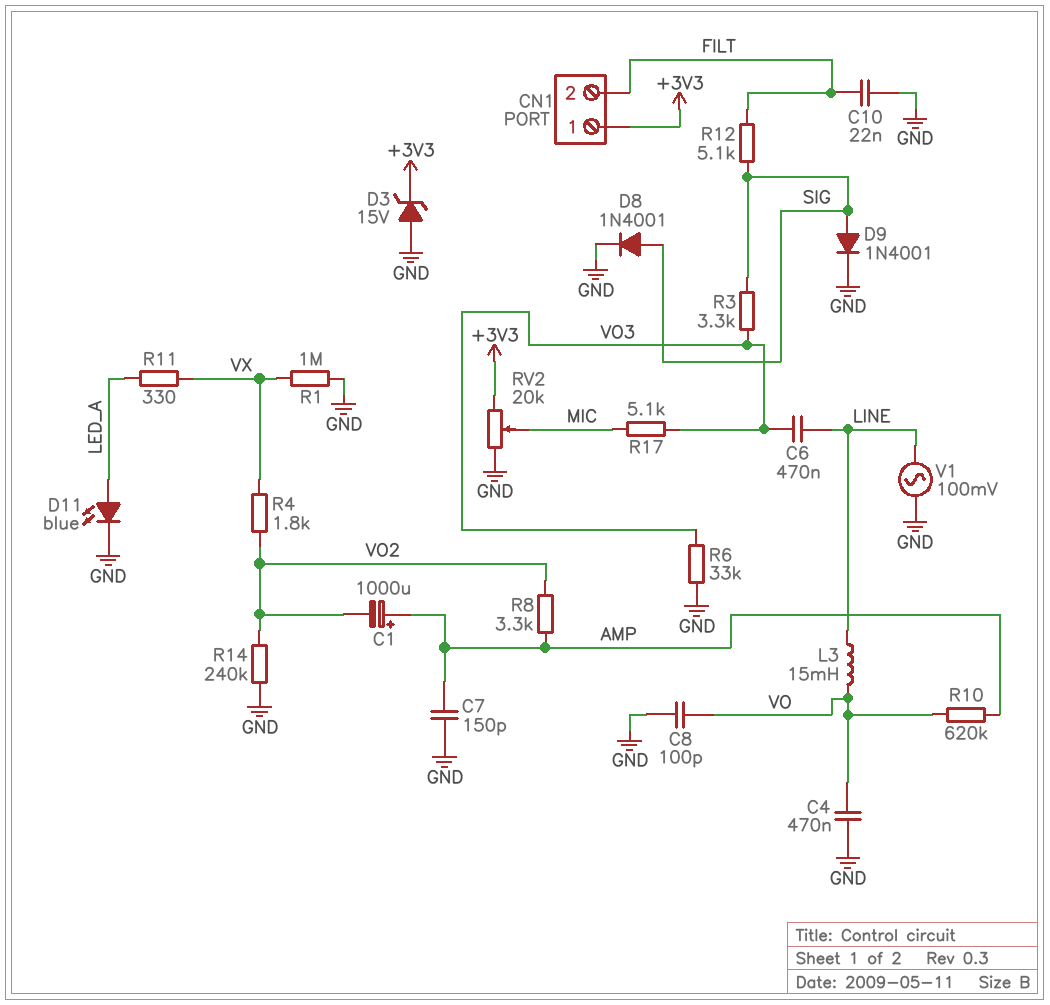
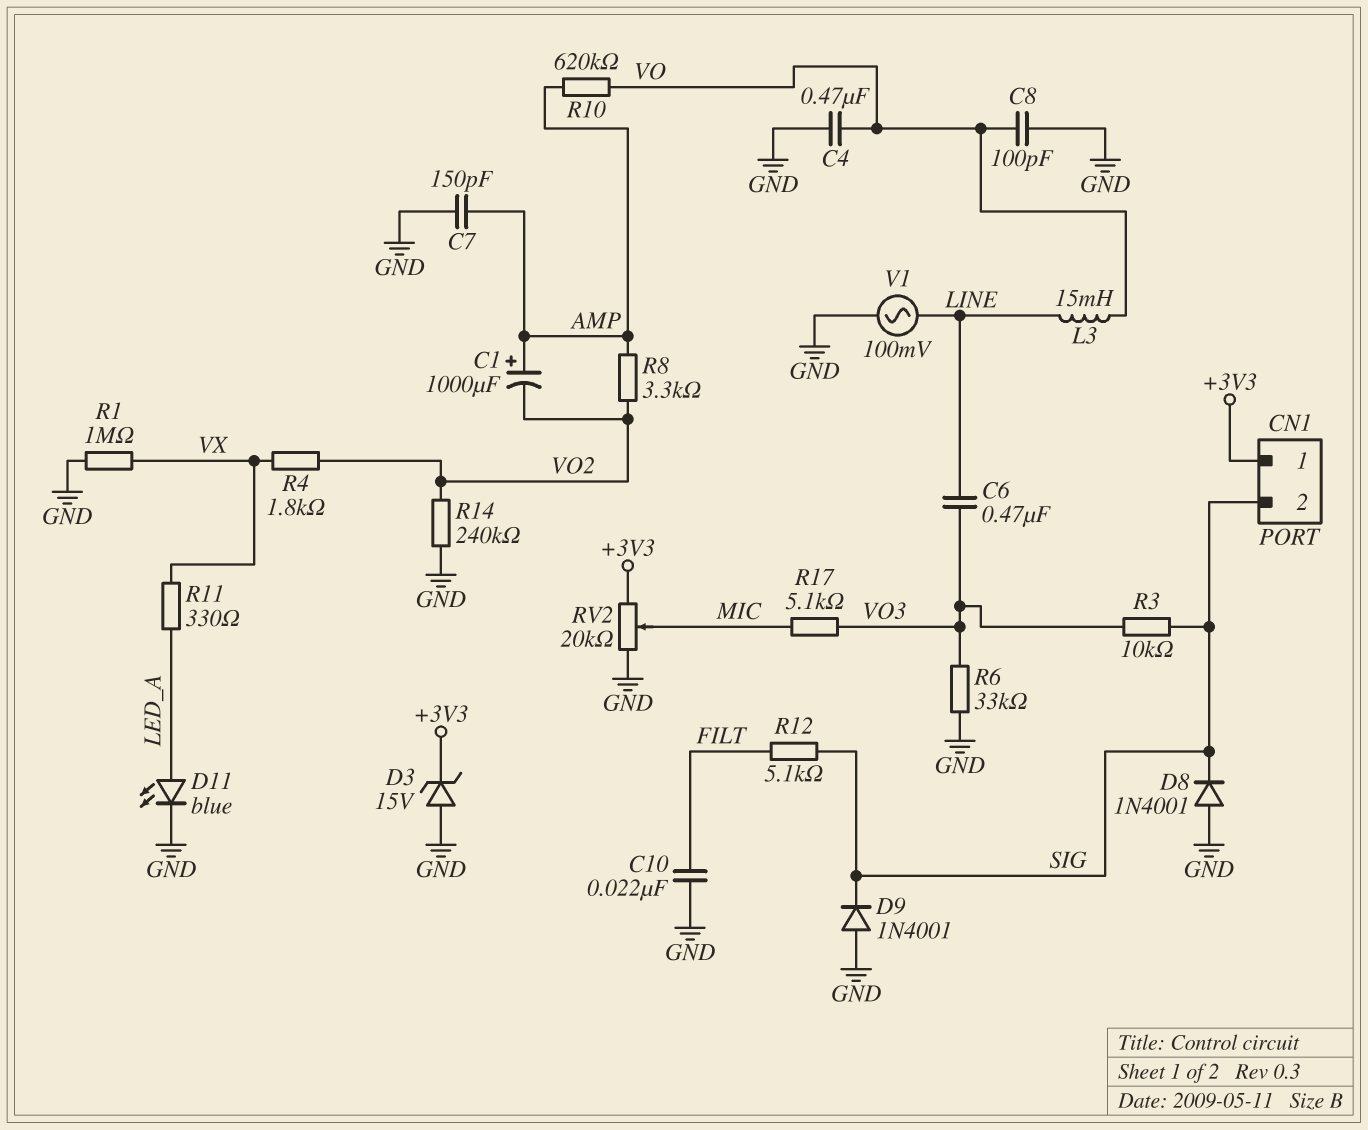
CN1 pin 2: FILT -> SIG
D8: diode 1N4001 (A SIG, K GND) -> diode 1N4001 (A GND, K SIG)
D9: diode 1N4001 (A SIG, K GND) -> diode 1N4001 (A GND, K SIG)
R3: 3.3k (SIG, VO3) -> 10k (SIG, VO3)

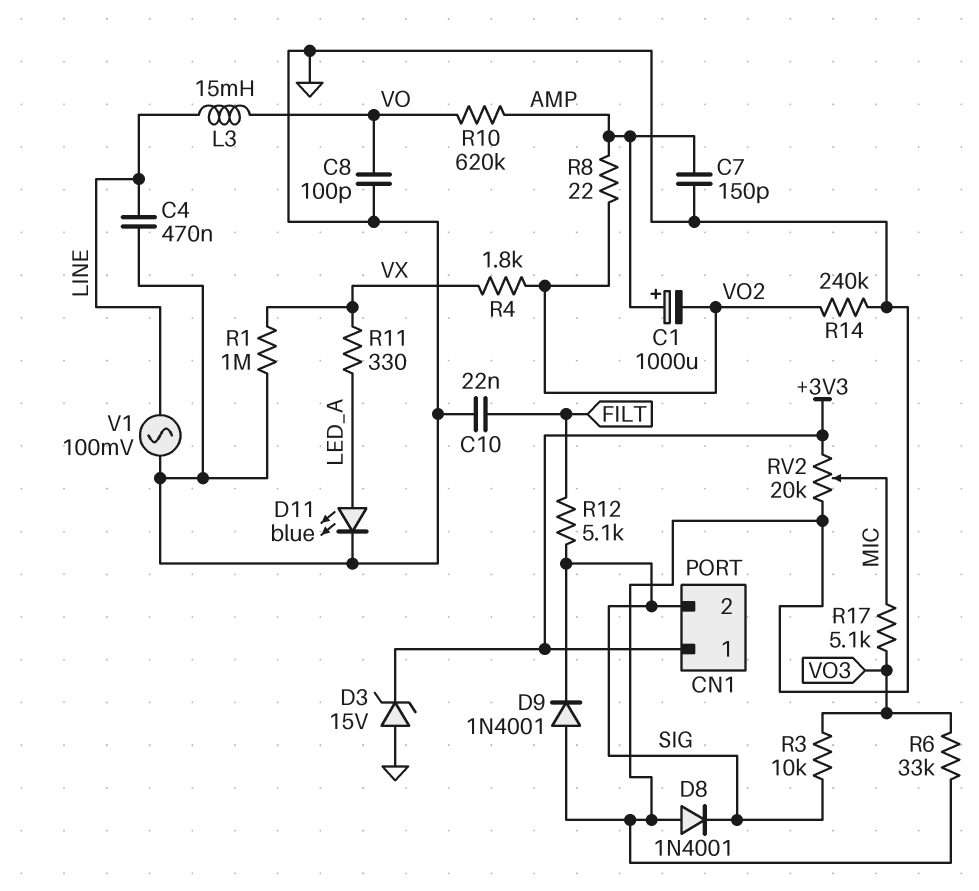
C4: 470nF (GND, VO) -> 470nF (GND, LINE)
C6: 470nF (LINE, VO3) -> none
R8: 3.3k (AMP, VO2) -> 22 (AMP, VO2)

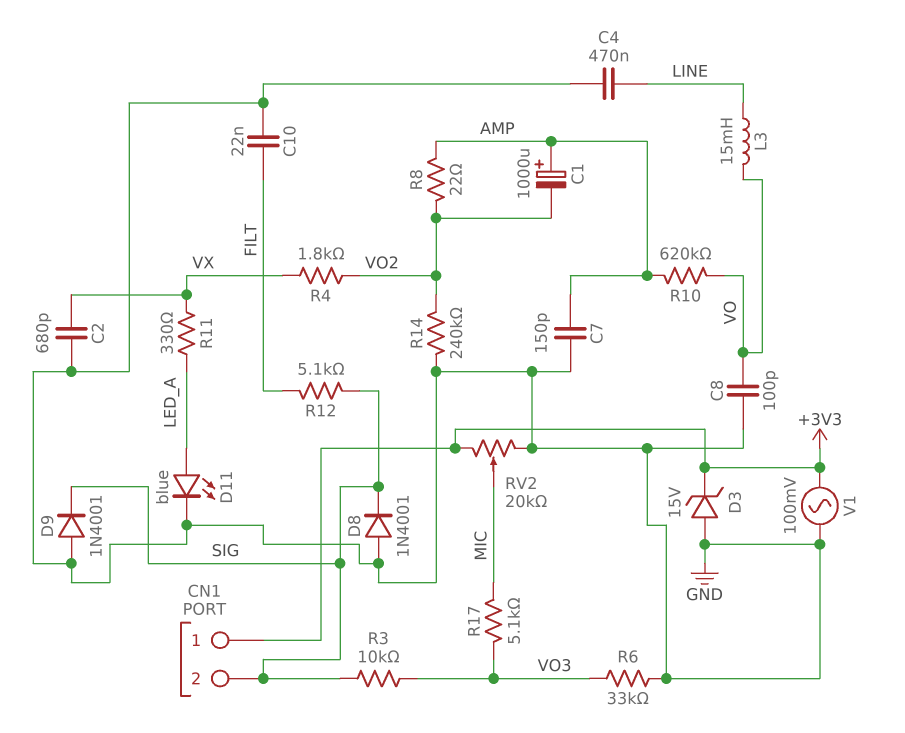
C2: none -> 680pF (GND, VX)
R1: 1M (GND, VX) -> none
V1: AC 100mV (GND, LINE) -> AC 100mV (+3V3, GND)

